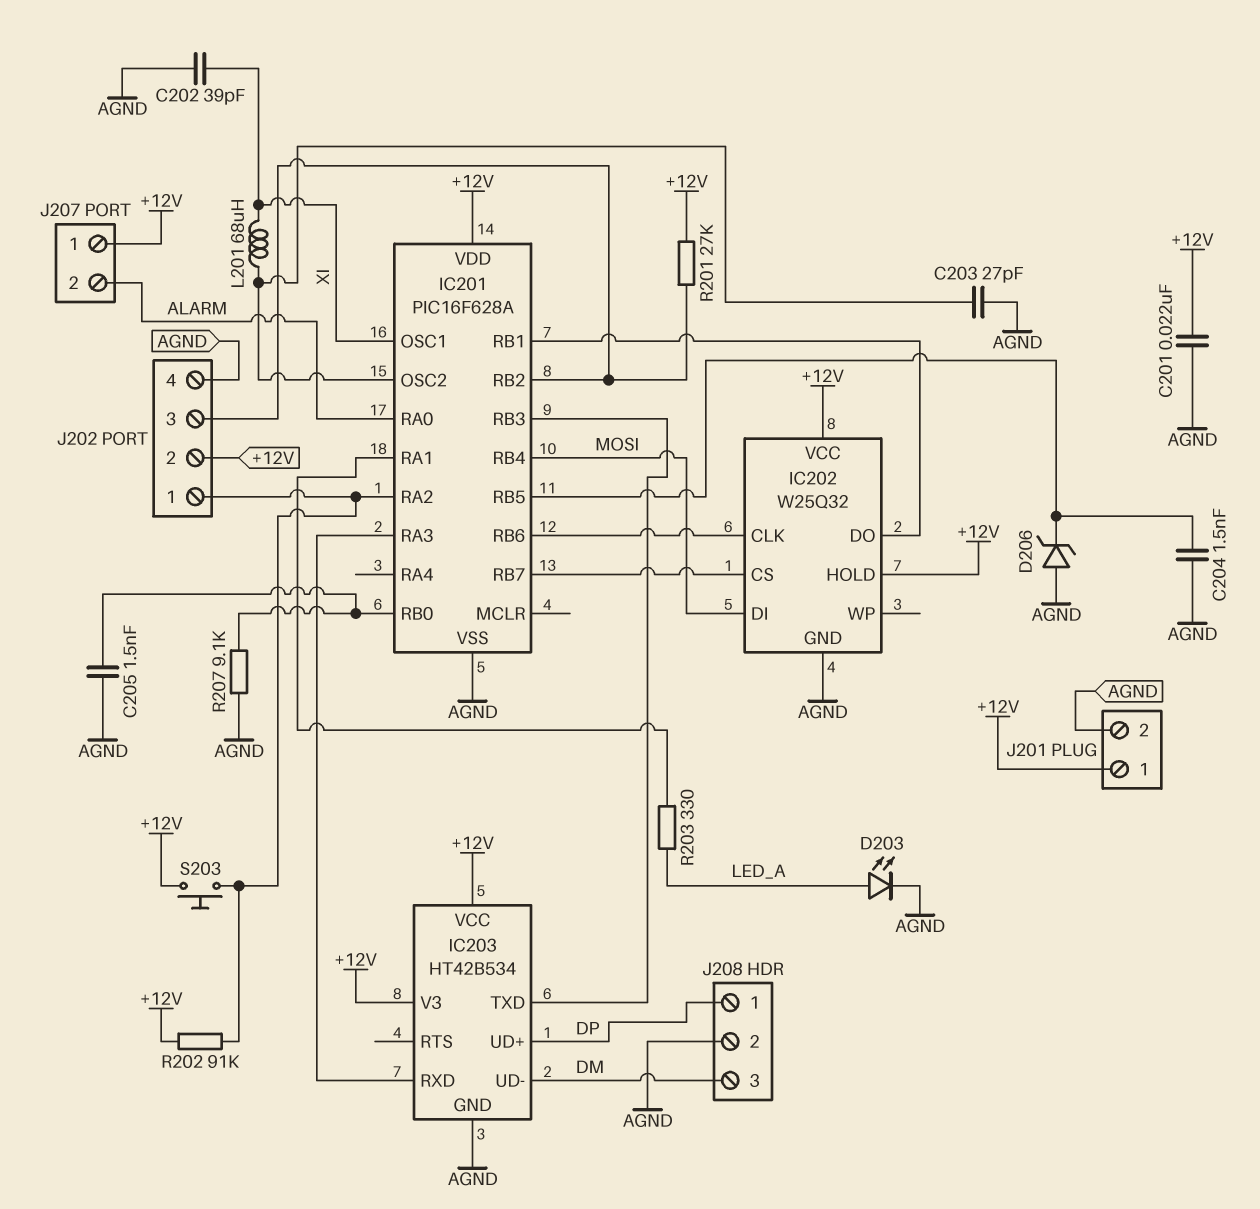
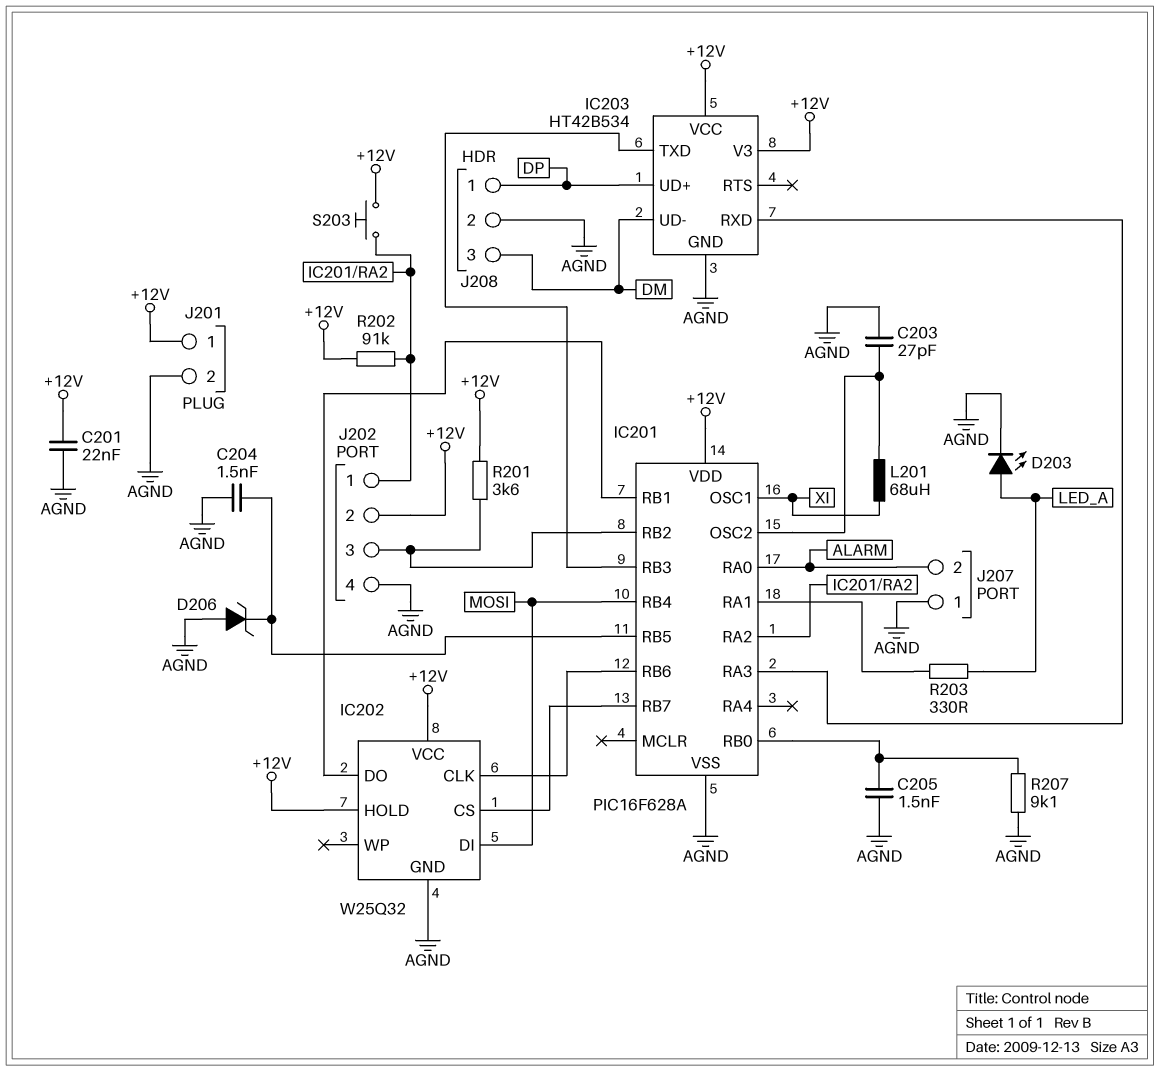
C202: 39pF (AGND, XI) -> none
J207 pin 1: +12V -> AGND
R201: 27k (+12V, IC201/RB2) -> 3.6k (+12V, IC201/RB2)

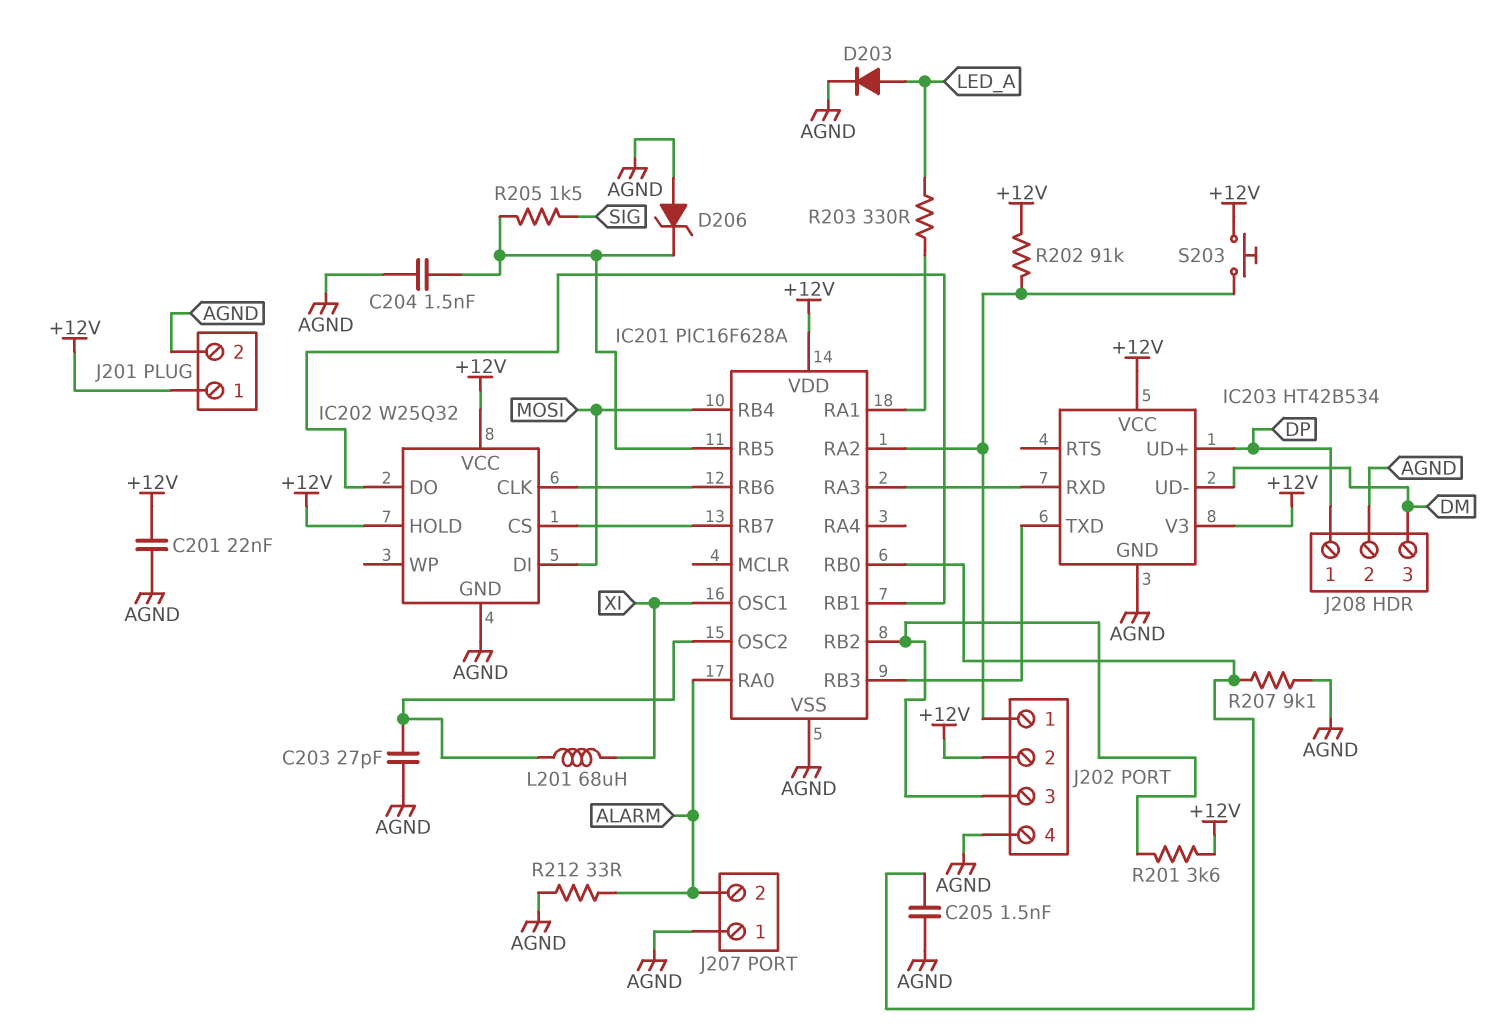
D203: LED (A LED_A, K AGND) -> diode (A LED_A, K AGND)
R205: none -> 1.5k (IC201/RB5, SIG)
R212: none -> 33 (AGND, ALARM)

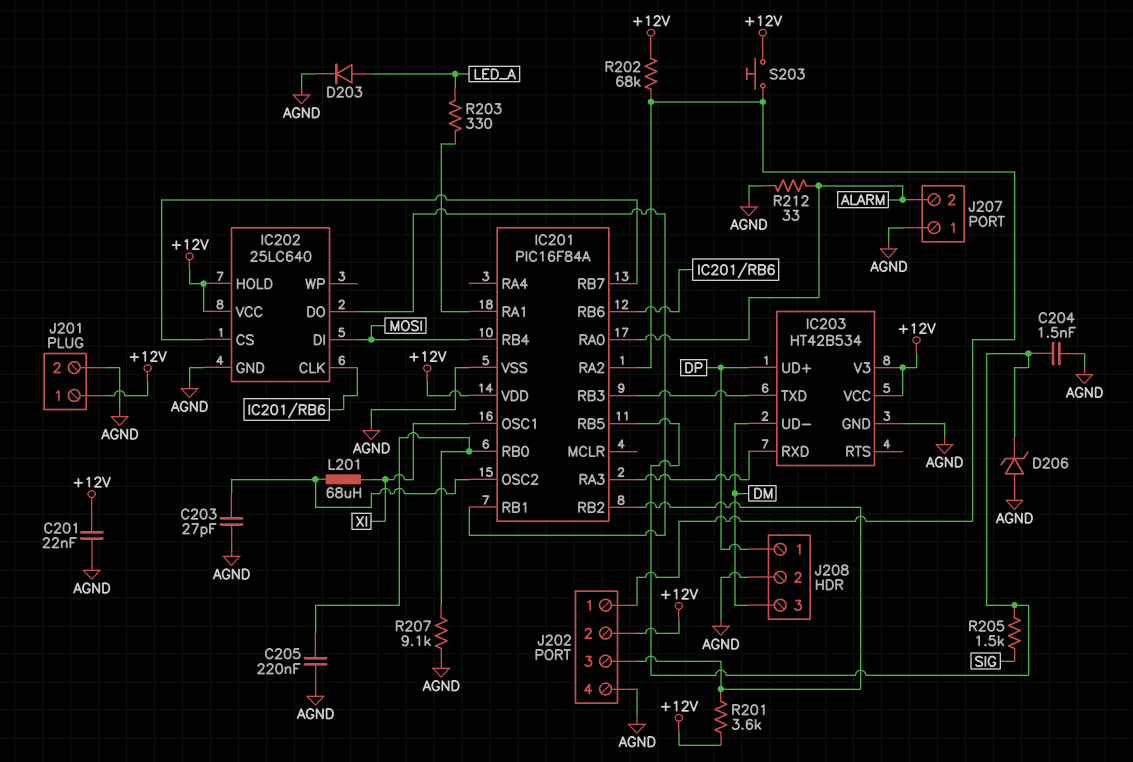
C205: 1.5nF (AGND, IC201/RB0) -> 220nF (AGND, IC201/RB0)
IC201: PIC16F628A -> PIC16F84A
IC202: W25Q32 -> 25LC640
R202: 91k (+12V, IC201/RA2) -> 68k (+12V, IC201/RA2)

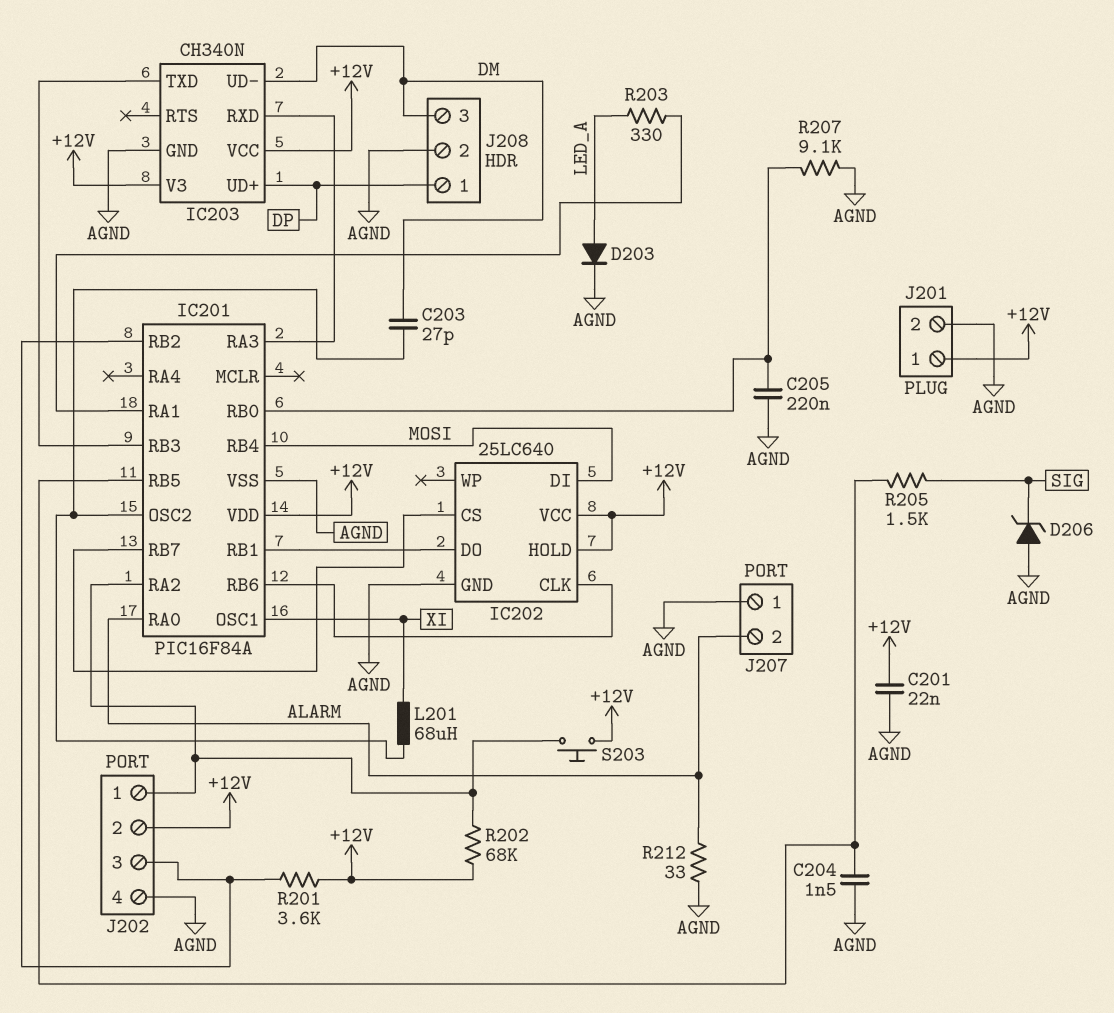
C203: 27pF (AGND, IC201/OSC2) -> 27pF (DM, IC201/OSC2)
D206: zener (A AGND, K IC201/RB5) -> zener (A AGND, K SIG)
IC203: HT42B534 -> CH340N

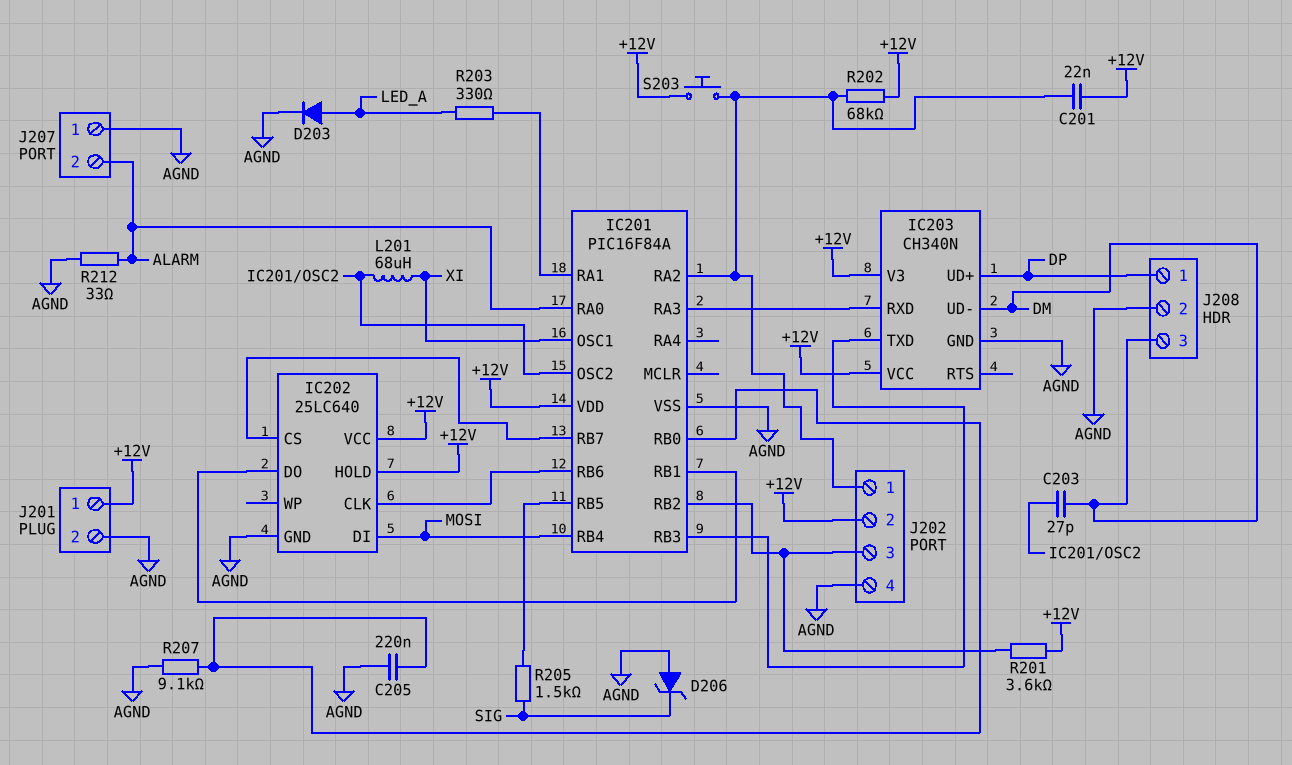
C201: 22nF (+12V, AGND) -> 22nF (+12V, IC201/RA2)
C204: 1.5nF (AGND, IC201/RB5) -> none

